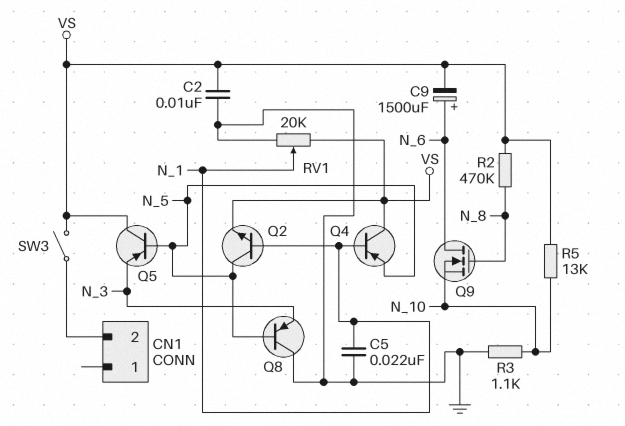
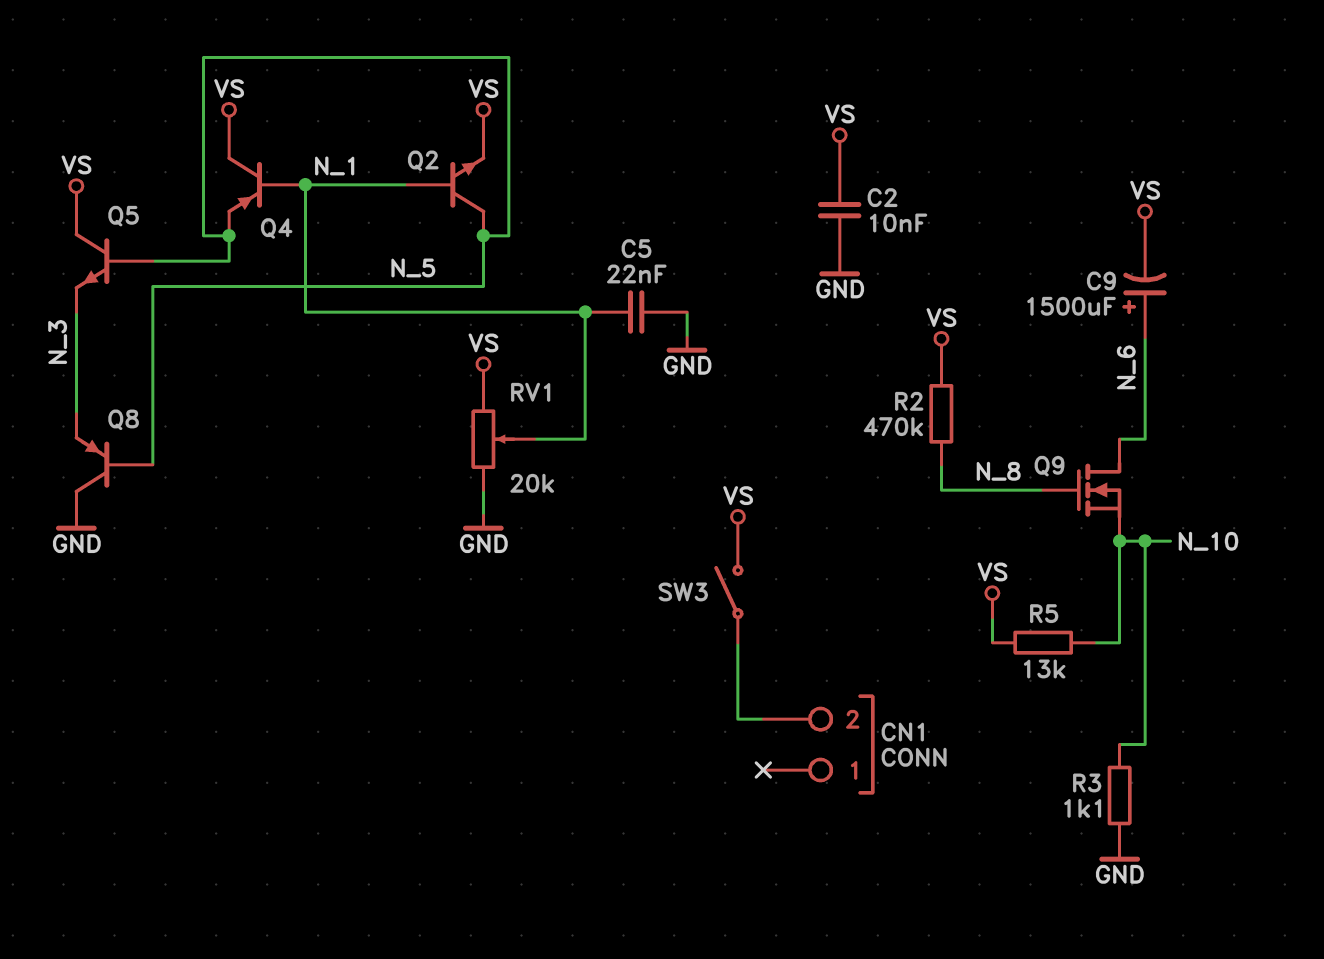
Q5: PNP (B N_5, C VS, E N_3) -> NPN (B N_5, C VS, E N_3)

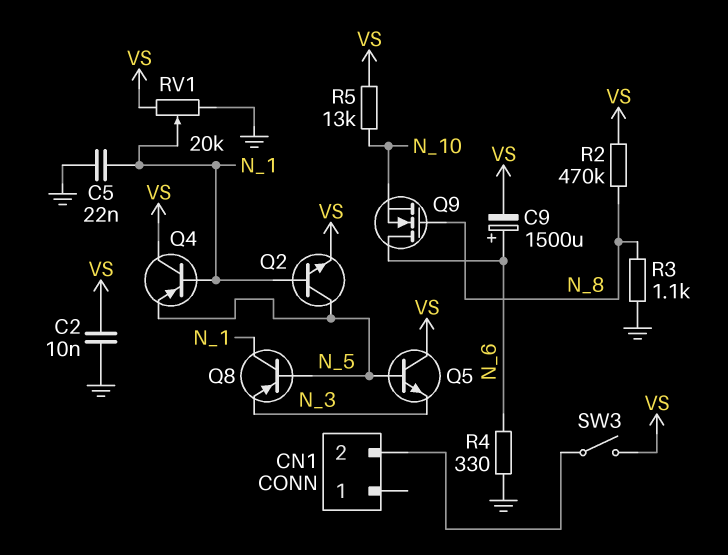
Q8: PNP (B N_5, C GND, E N_3) -> PNP (B N_5, C N_1, E N_3)
R3: 1.1k (GND, N_10) -> 1.1k (GND, N_8)
R4: none -> 330 (GND, N_6)

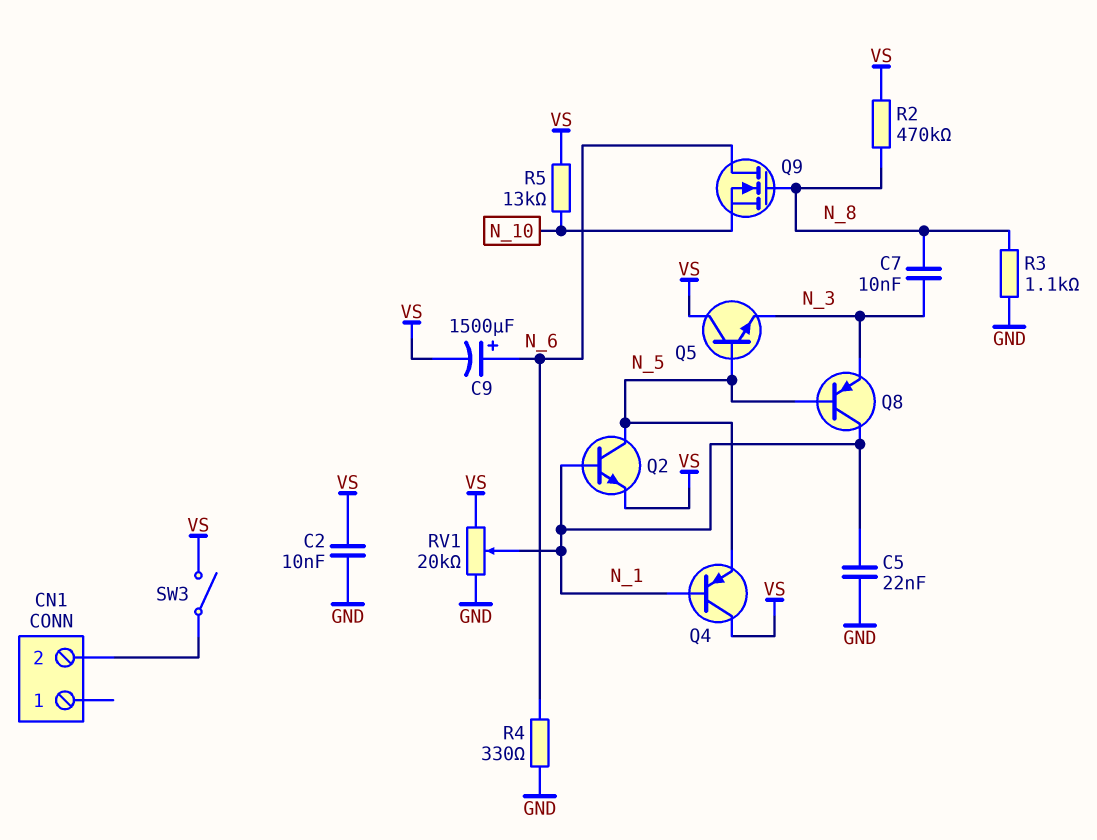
C7: none -> 10nF (N_3, N_8)

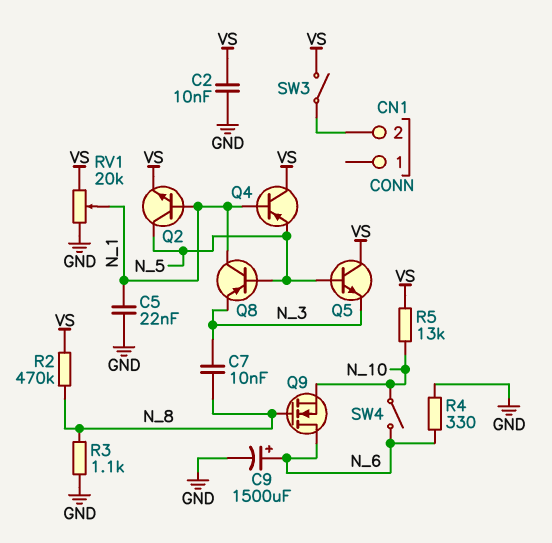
C9: 1500uF (plus N_6, minus VS) -> 1500uF (plus N_6, minus GND)
SW4: none -> switch (N_6, N_10)

